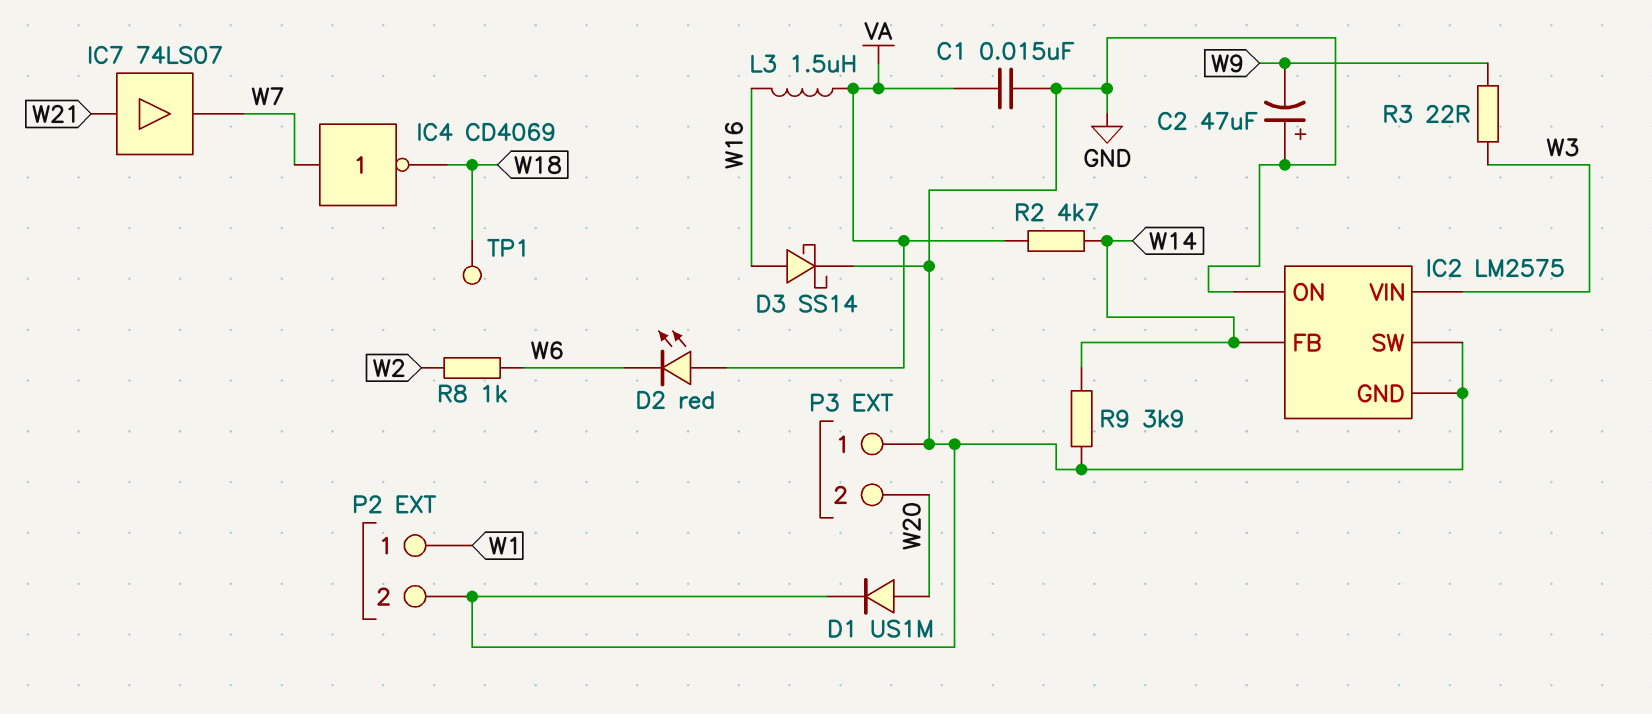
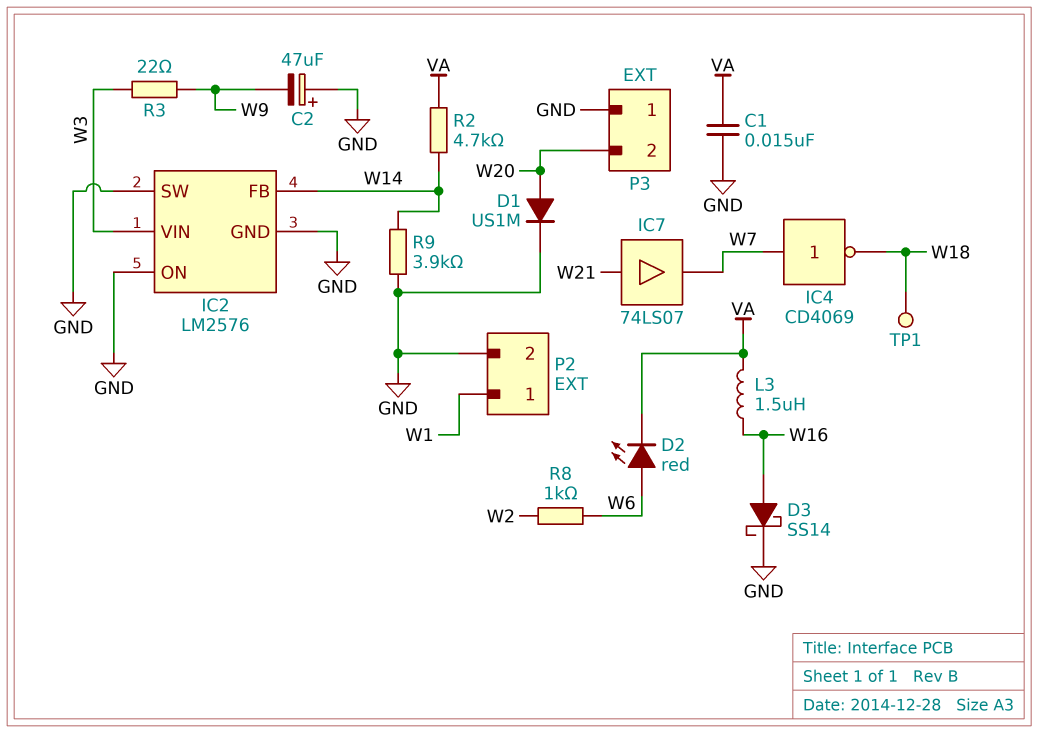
D2: LED red (A VA, K W6) -> LED red (A W6, K VA)
IC2: LM2575 -> LM2576

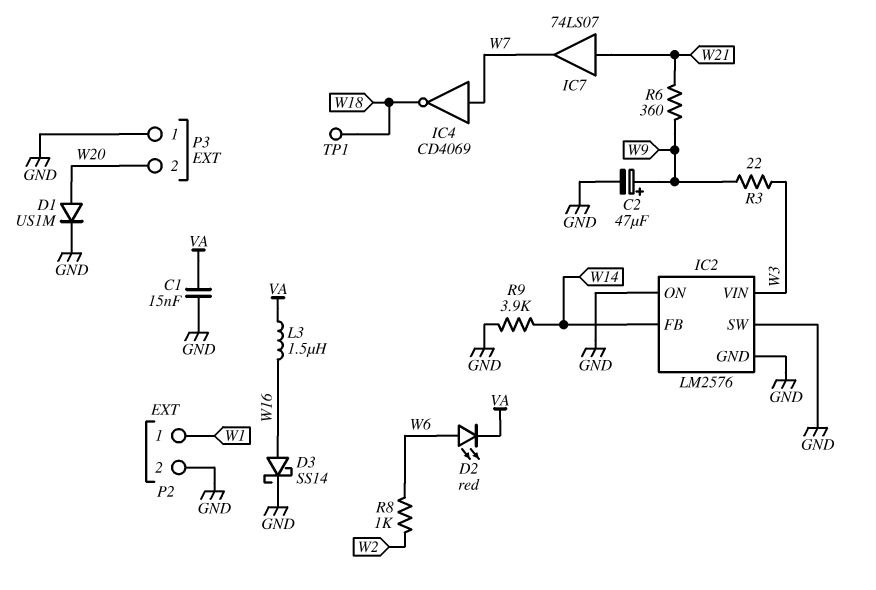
C2: 47uF (plus GND, minus W9) -> 47uF (plus W9, minus GND)
R2: 4.7k (VA, W14) -> none
R6: none -> 360 (W9, W21)

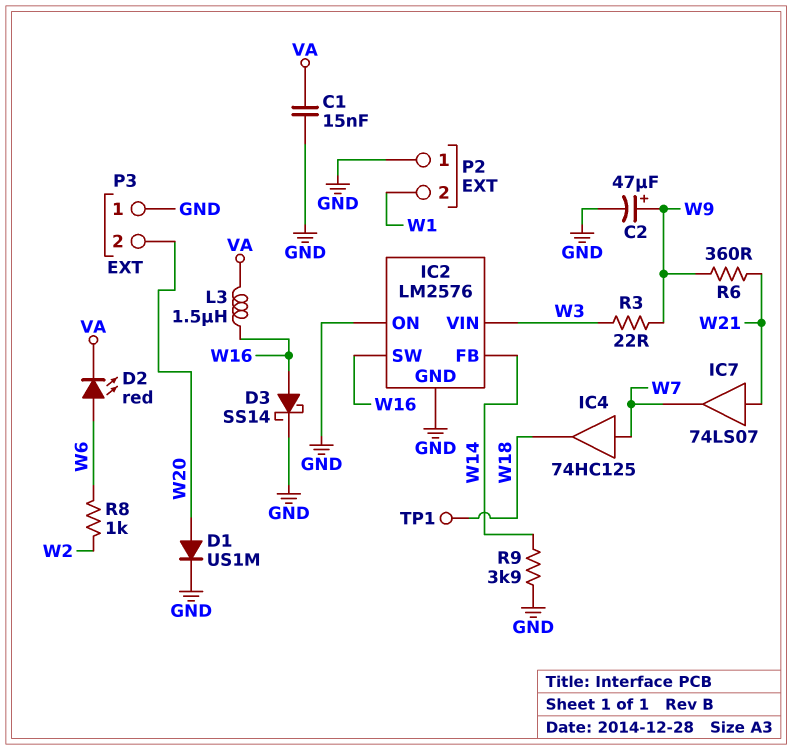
IC2 pin SW: GND -> W16
IC4: NOT CD4069 (in W7, out W18) -> buffer 74HC125 (in W7, out W18)
P2 pin 1: W1 -> GND
P2 pin 2: GND -> W1

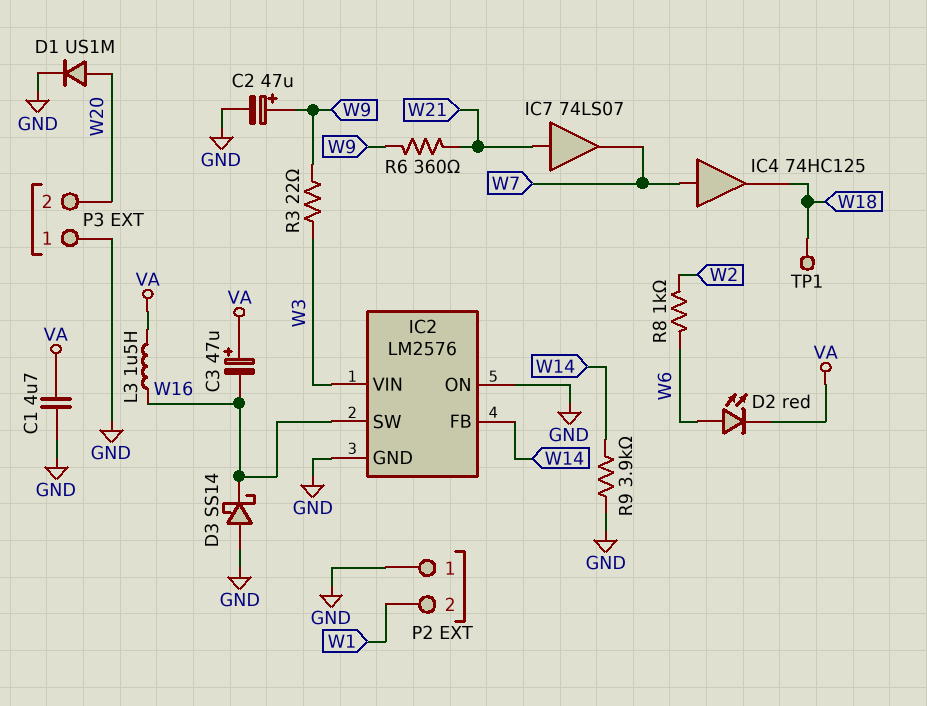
C1: 15nF (GND, VA) -> 4.7uF (GND, VA)
C3: none -> 47uF (plus VA, minus W16)
D3: schottky SS14 (A W16, K GND) -> schottky SS14 (A GND, K W16)

